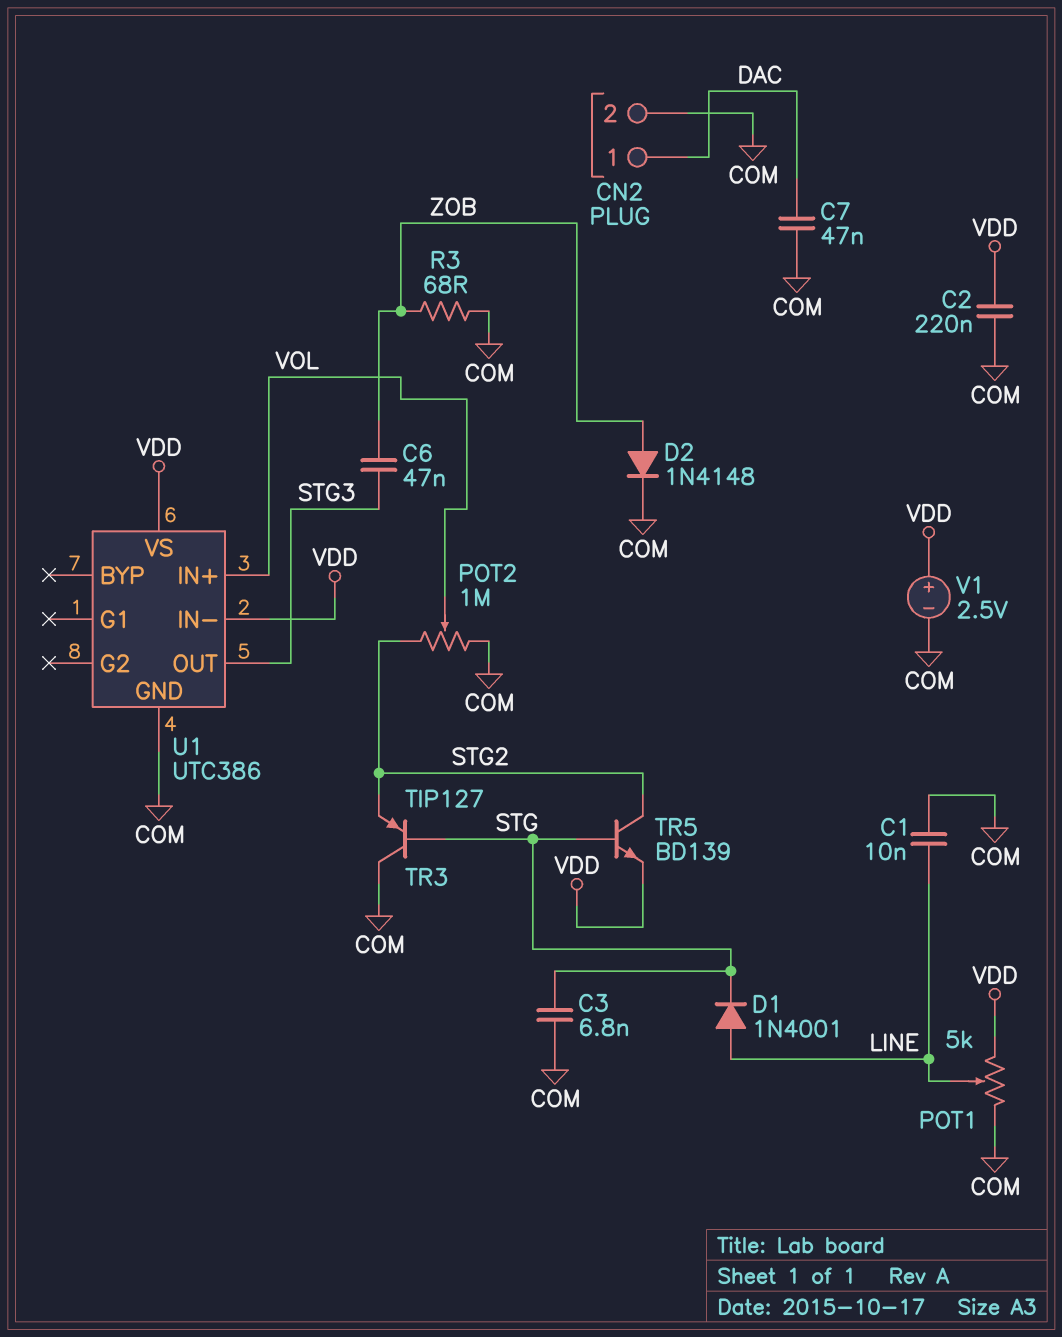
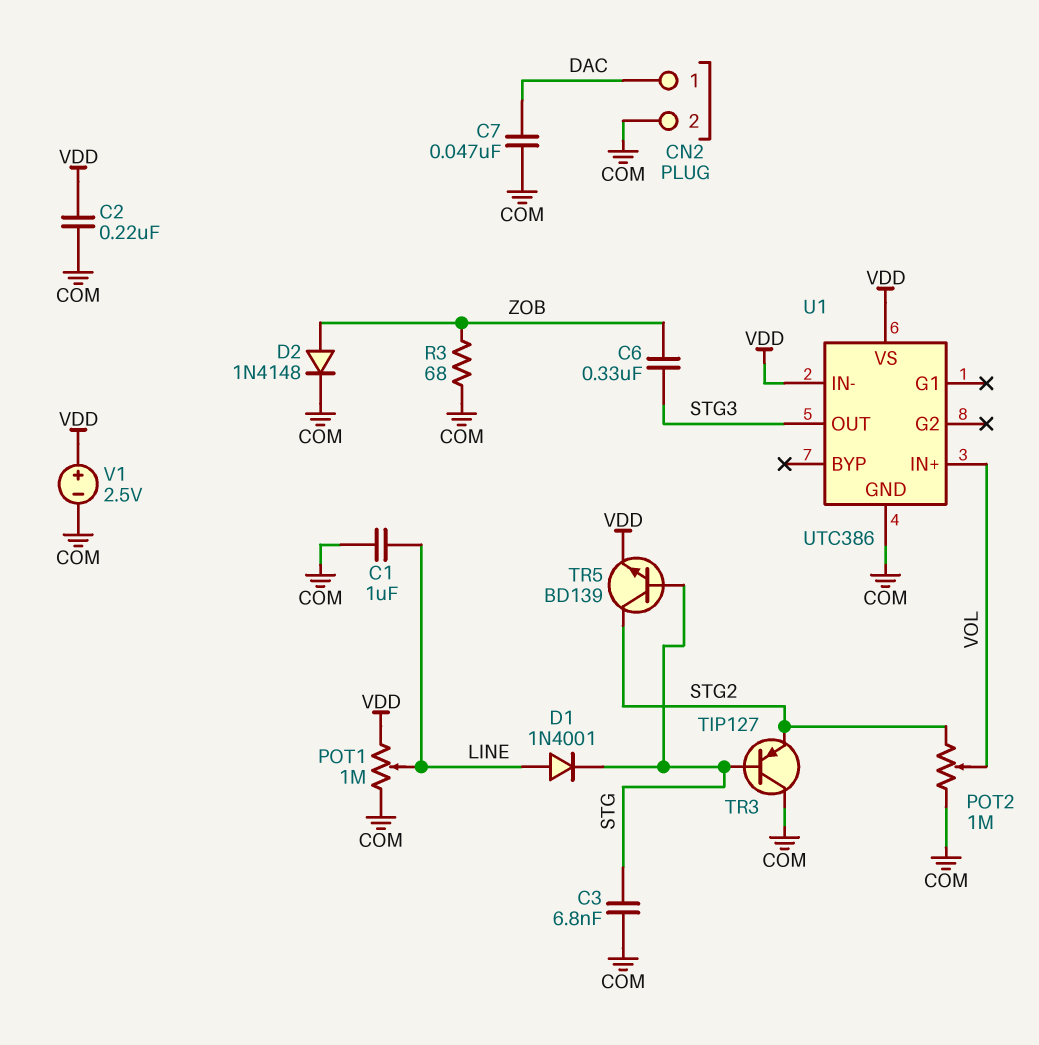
C1: 10nF (COM, LINE) -> 1uF (COM, LINE)
C6: 47nF (STG3, ZOB) -> 330nF (STG3, ZOB)
POT1: 5k (COM, VDD, wiper LINE) -> 1M (COM, VDD, wiper LINE)

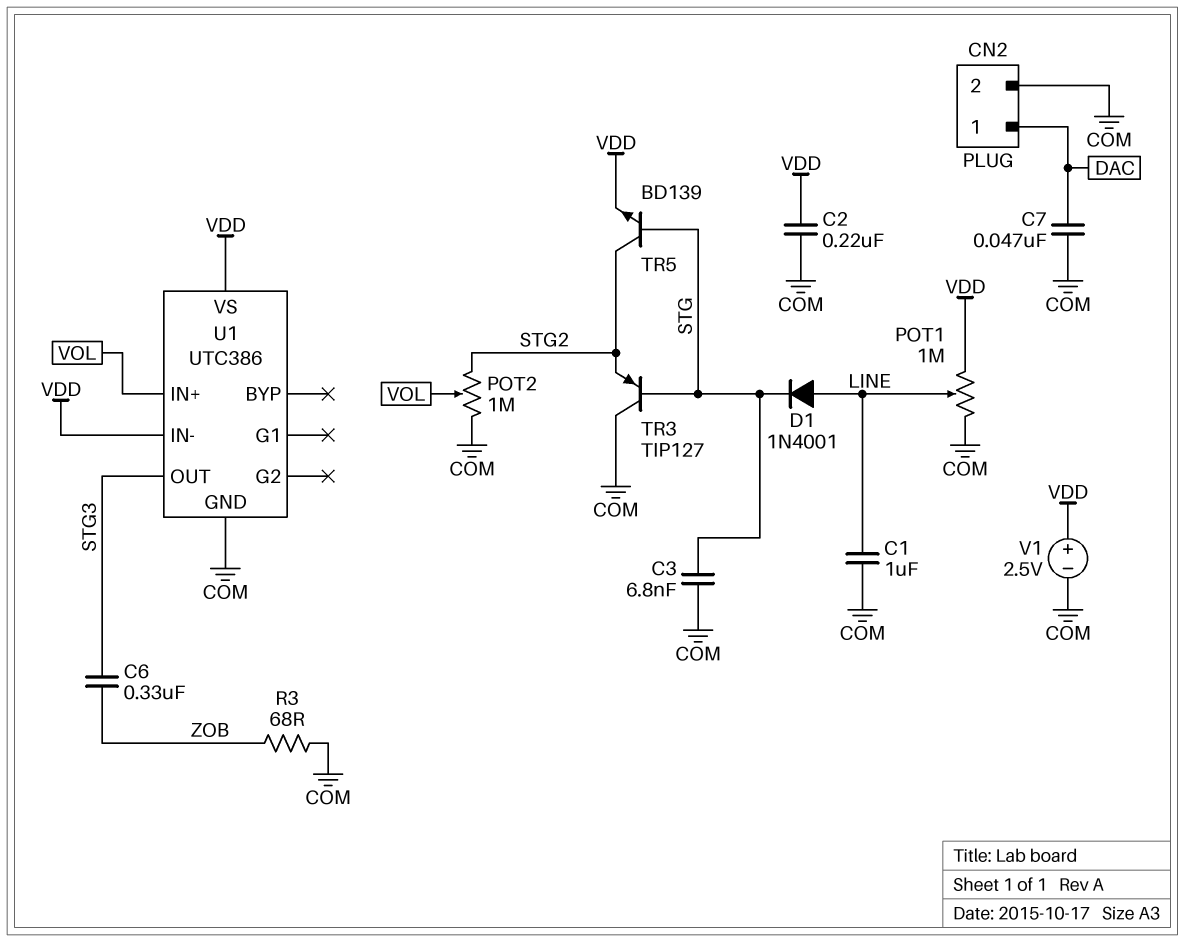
D2: diode 1N4148 (A ZOB, K COM) -> none

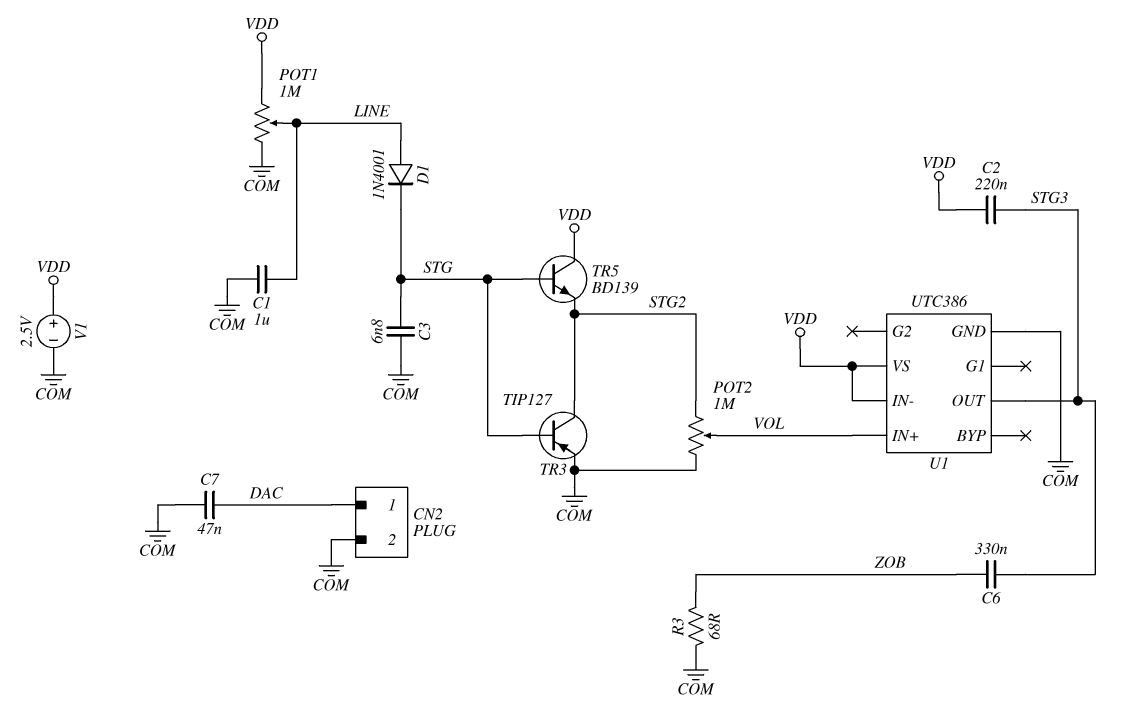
C2: 220nF (COM, VDD) -> 220nF (STG3, VDD)
TR3: PNP TIP127 (B STG, C COM, E STG2) -> PNP TIP127 (B STG, C STG2, E COM)
TR5: NPN BD139 (B STG, C STG2, E VDD) -> NPN BD139 (B STG, C VDD, E STG2)

